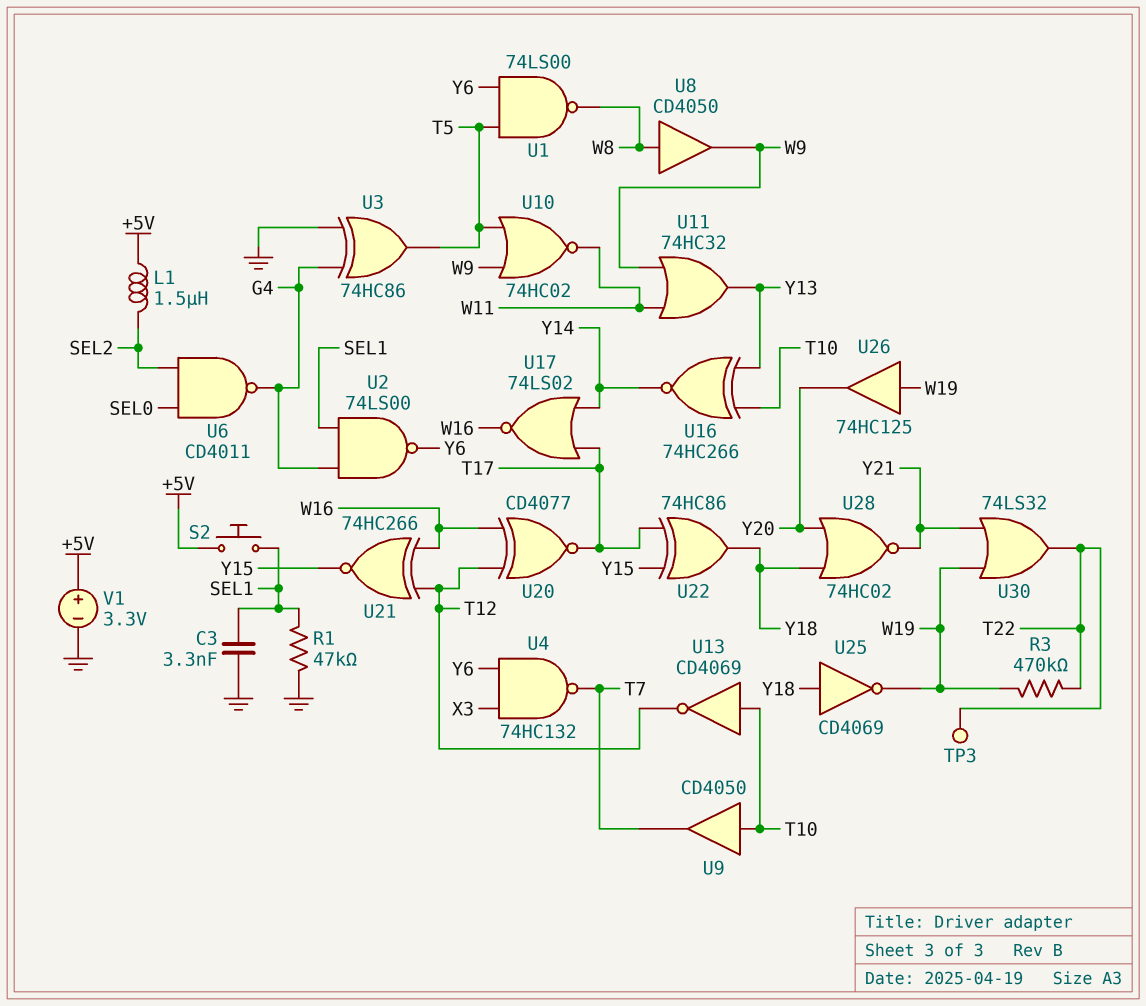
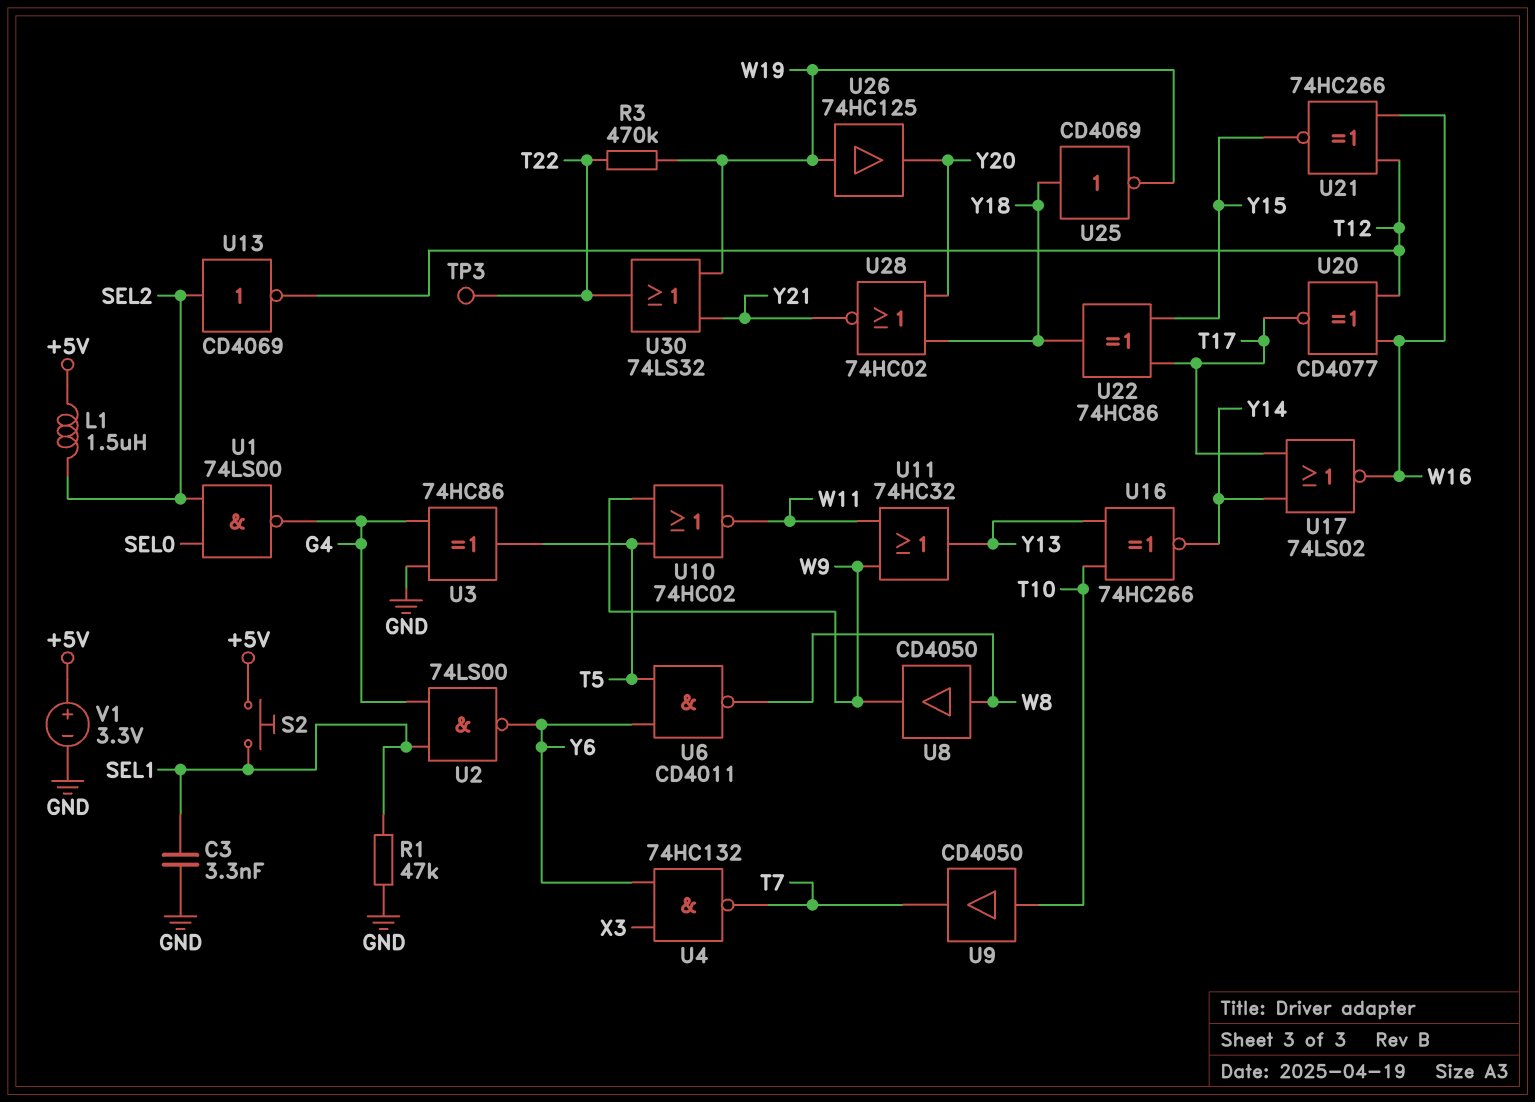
U1: NAND 74LS00 (in T5, in Y6, out W8) -> NAND 74LS00 (in SEL0, in SEL2, out G4)
U6: NAND CD4011 (in SEL0, in SEL2, out G4) -> NAND CD4011 (in T5, in Y6, out W8)
U13: NOT CD4069 (in T10, out T12) -> NOT CD4069 (in SEL2, out T12)

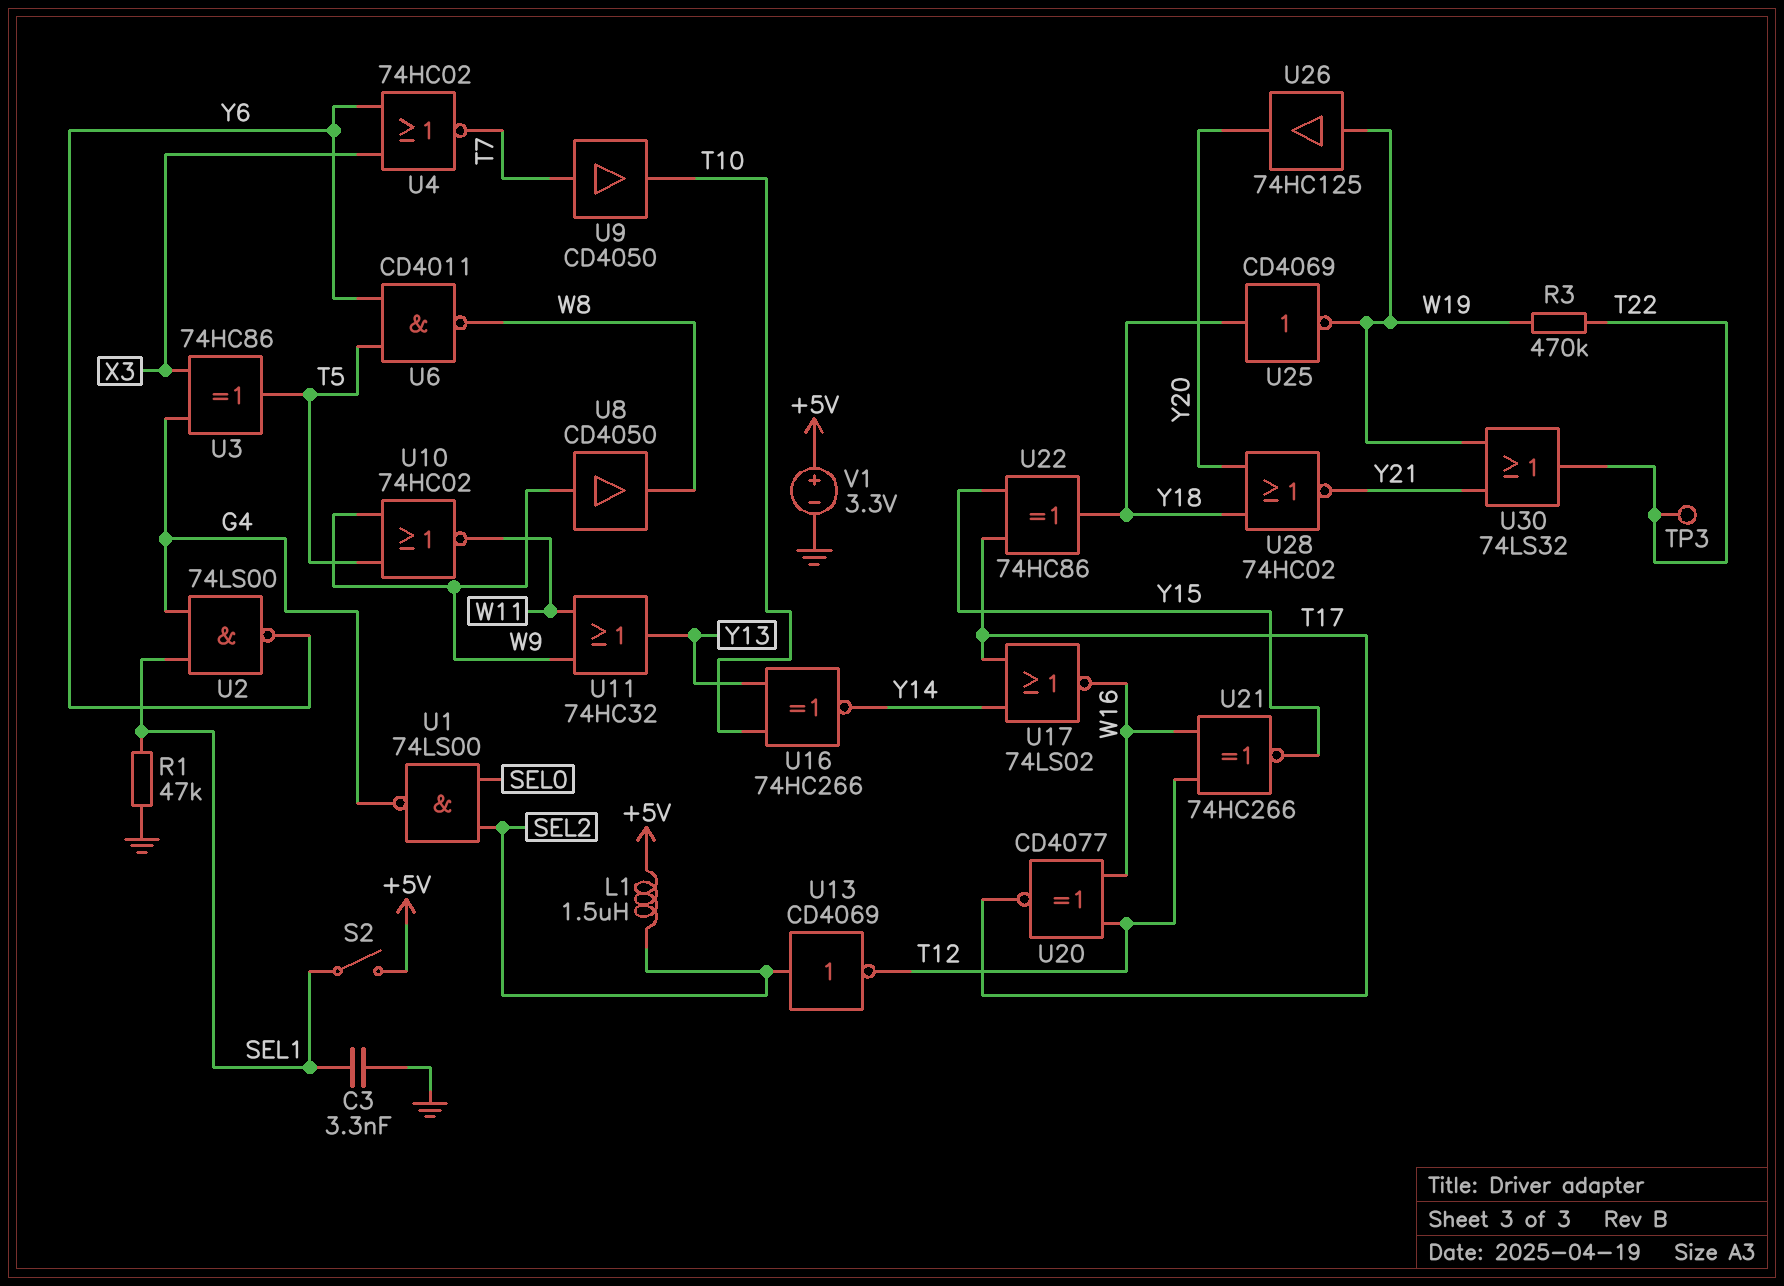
S2: button (+5V, SEL1) -> switch (+5V, SEL1)
U3: XOR 74HC86 (in G4, in GND, out T5) -> XOR 74HC86 (in G4, in X3, out T5)
U4: NAND 74HC132 (in X3, in Y6, out T7) -> NOR 74HC02 (in X3, in Y6, out T7)
U8: buffer CD4050 (in W8, out W9) -> buffer CD4050 (in W9, out W8)
U9: buffer CD4050 (in T10, out T7) -> buffer CD4050 (in T7, out T10)

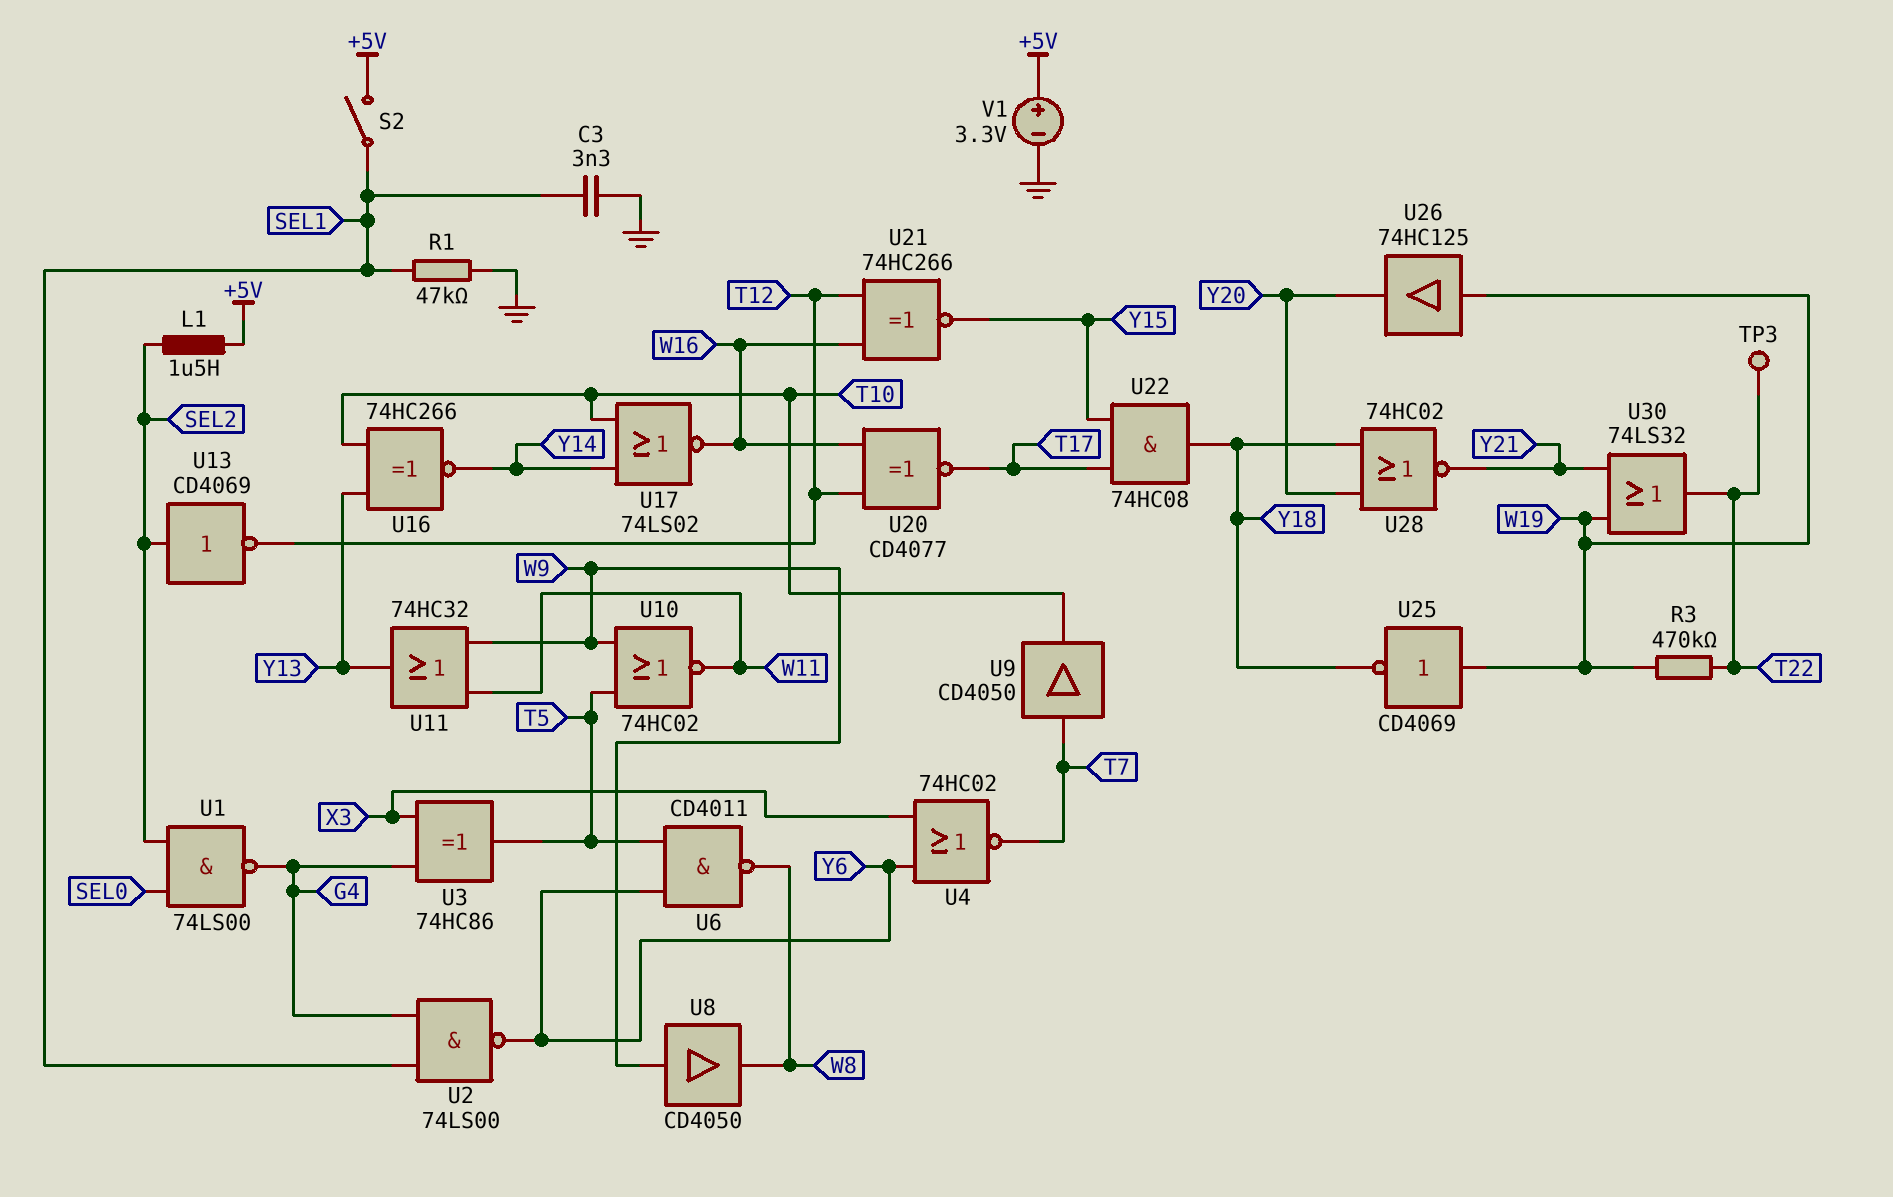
U17: NOR 74LS02 (in T17, in Y14, out W16) -> NOR 74LS02 (in T10, in Y14, out W16)
U22: XOR 74HC86 (in T17, in Y15, out Y18) -> AND 74HC08 (in T17, in Y15, out Y18)
U25: NOT CD4069 (in Y18, out W19) -> NOT CD4069 (in W19, out Y18)

